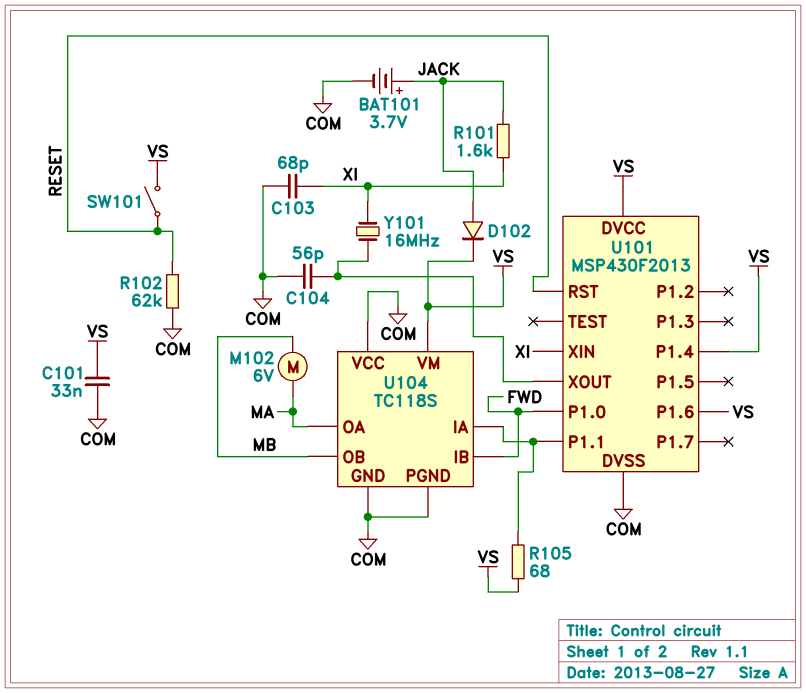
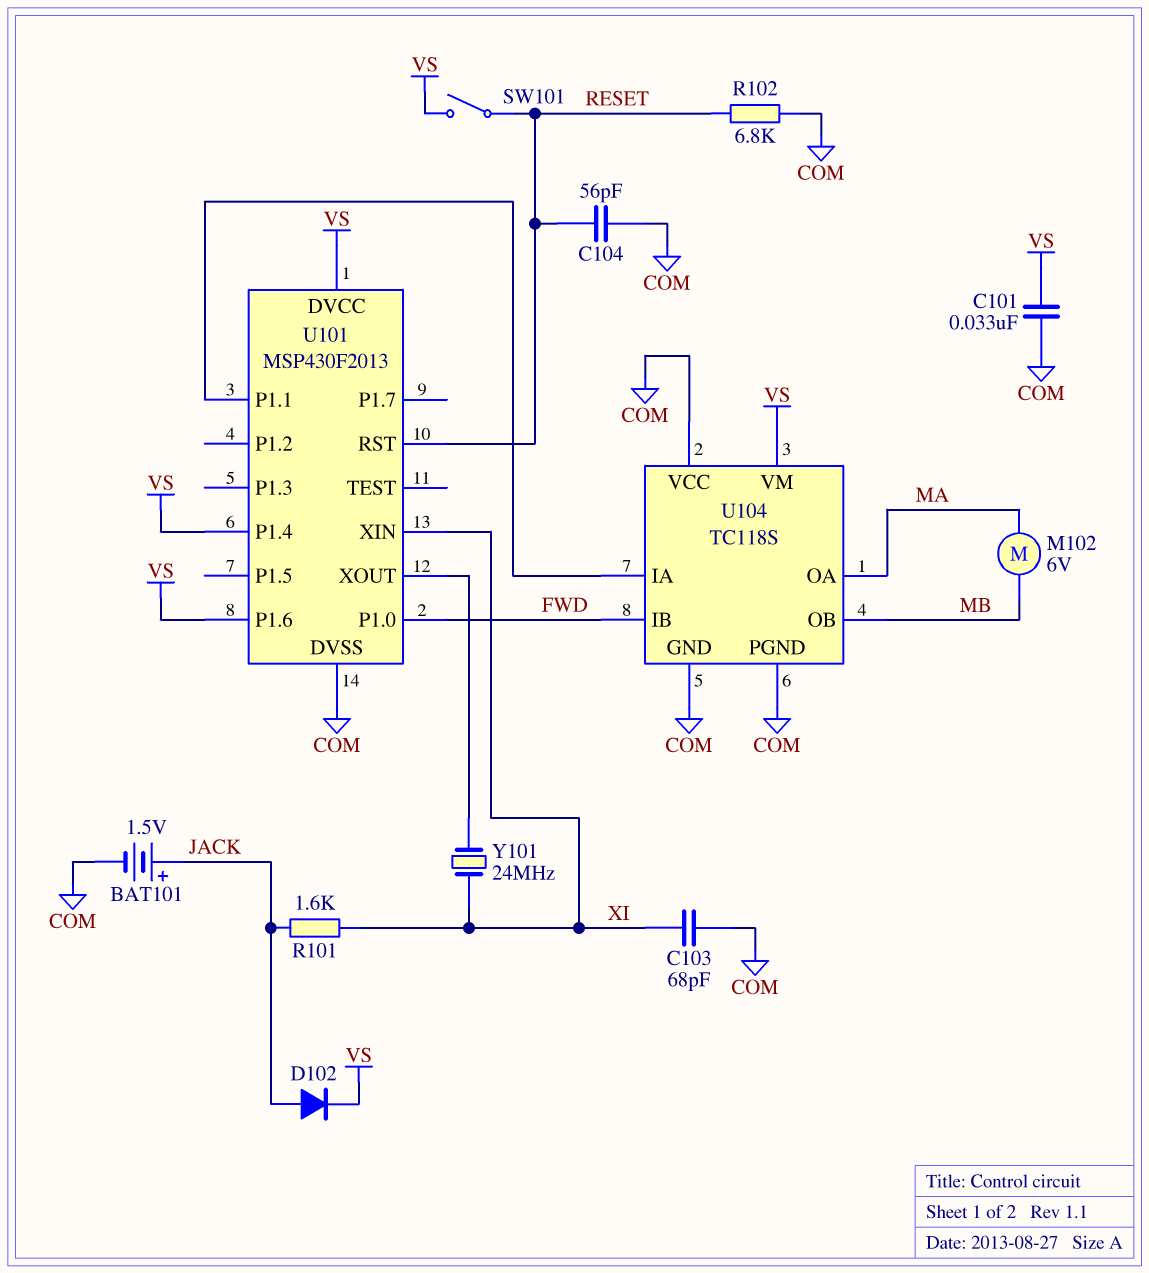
BAT101: 3.7V (plus JACK, minus COM) -> 1.5V (plus JACK, minus COM)
C104: 56pF (COM, U101/XOUT) -> 56pF (COM, RESET)
R102: 62k (COM, RESET) -> 6.8k (COM, RESET)
R105: 68 (U101/P1.1, VS) -> none
Y101: 16MHz (U101/XOUT, XI) -> 24MHz (U101/XOUT, XI)

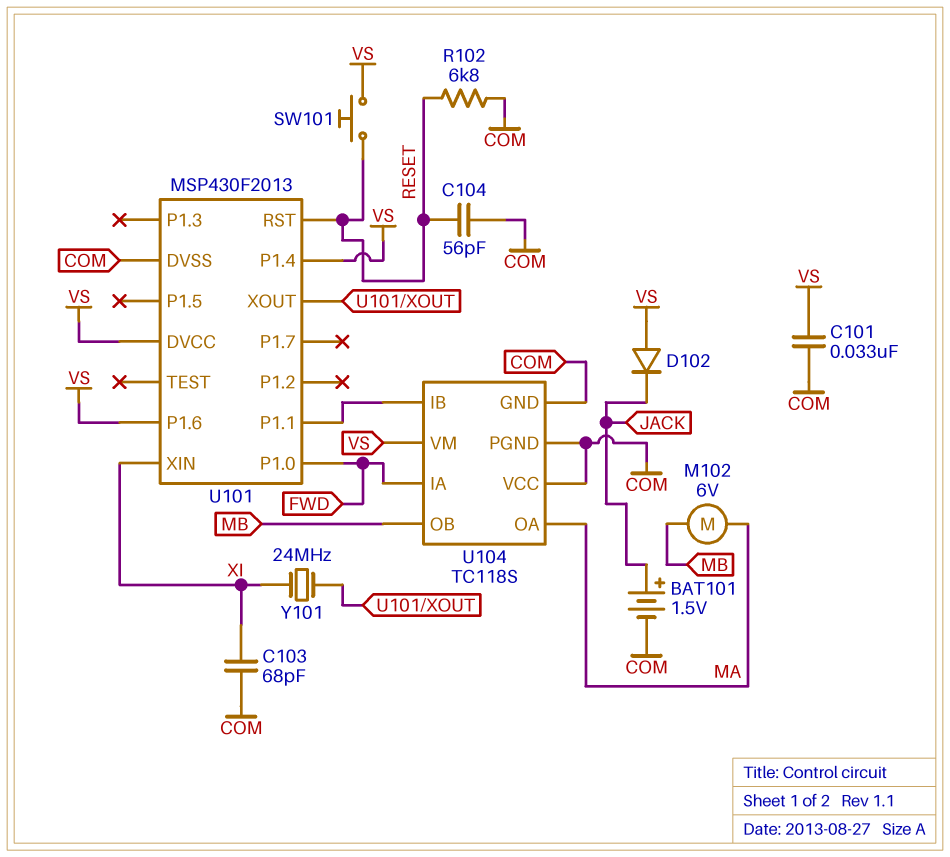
D102: diode (A JACK, K VS) -> diode (A VS, K JACK)
R101: 1.6k (JACK, XI) -> none
SW101: switch (RESET, VS) -> button (RESET, VS)
U104 pin IA: U101/P1.1 -> FWD
U104 pin IB: FWD -> U101/P1.1

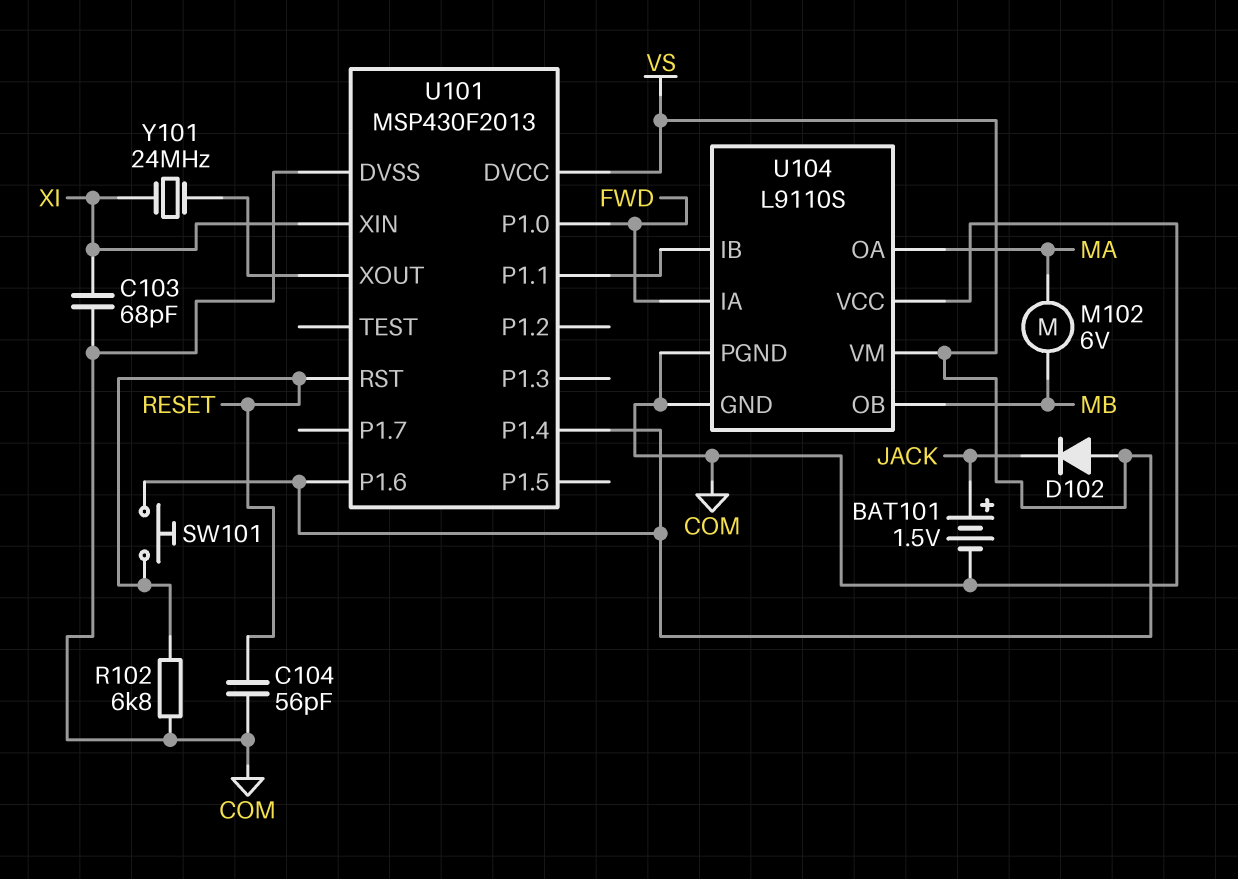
C101: 33nF (COM, VS) -> none
U104: TC118S -> L9110S

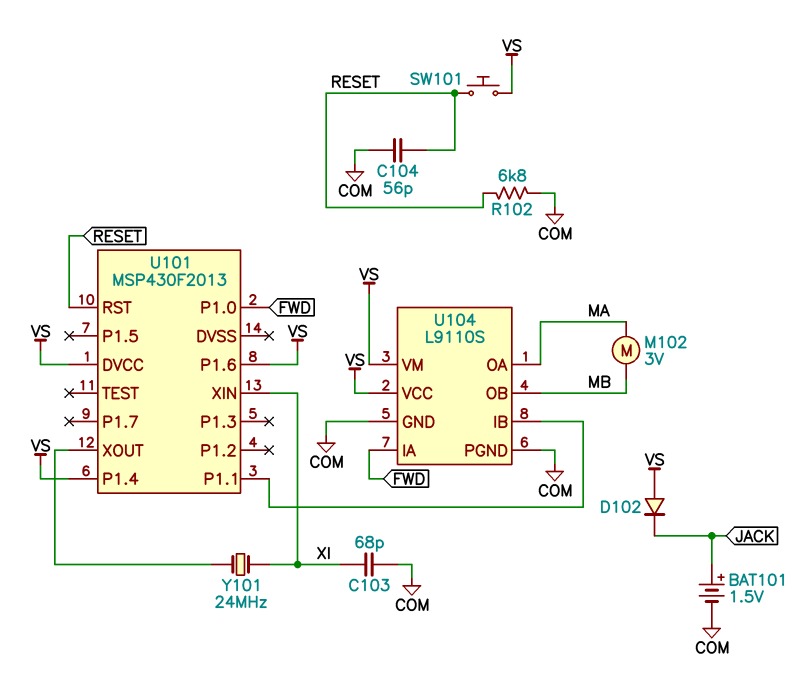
M102: motor 6V (MA, MB) -> motor 3V (MA, MB)
U101 pin DVSS: COM -> none
U104 pin VCC: COM -> VS

